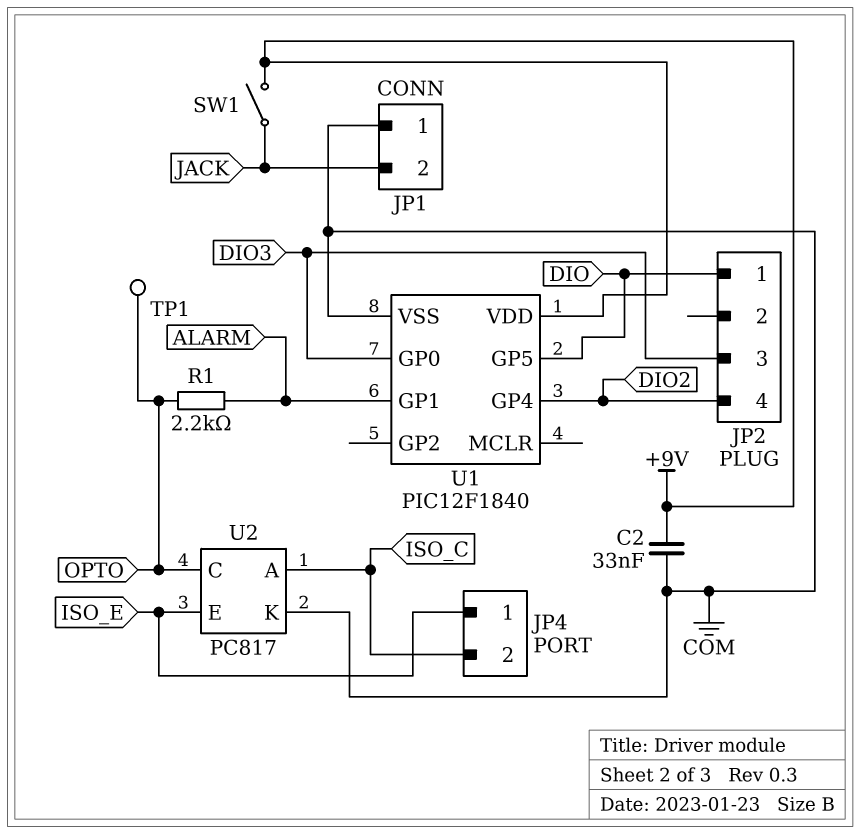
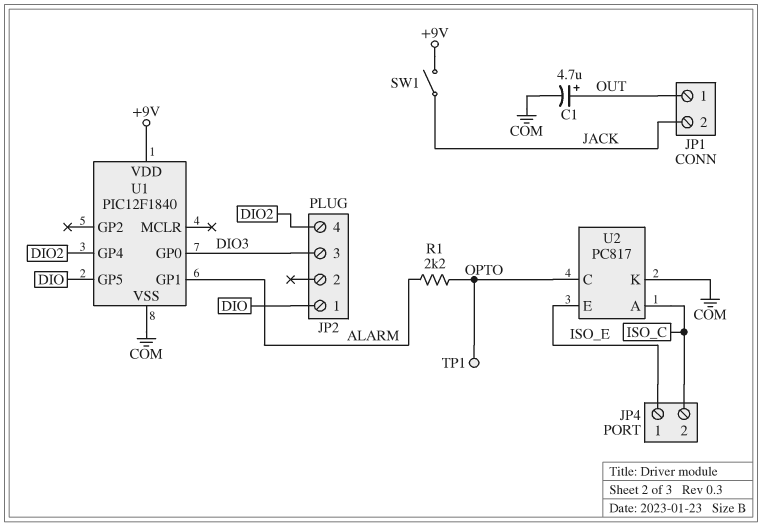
C1: none -> 4.7uF (plus OUT, minus COM)
C2: 33nF (+9V, COM) -> none
JP1 pin 1: COM -> OUT

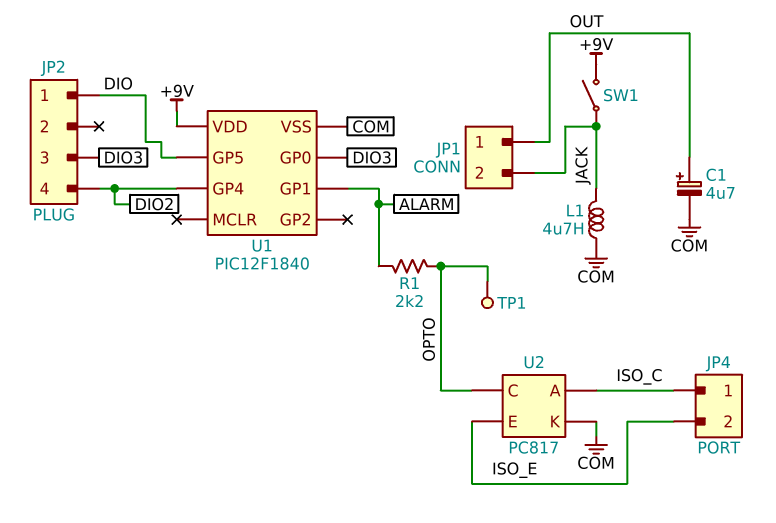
JP4 pin 1: ISO_E -> ISO_C
JP4 pin 2: ISO_C -> ISO_E
L1: none -> 4.7uH (COM, JACK)

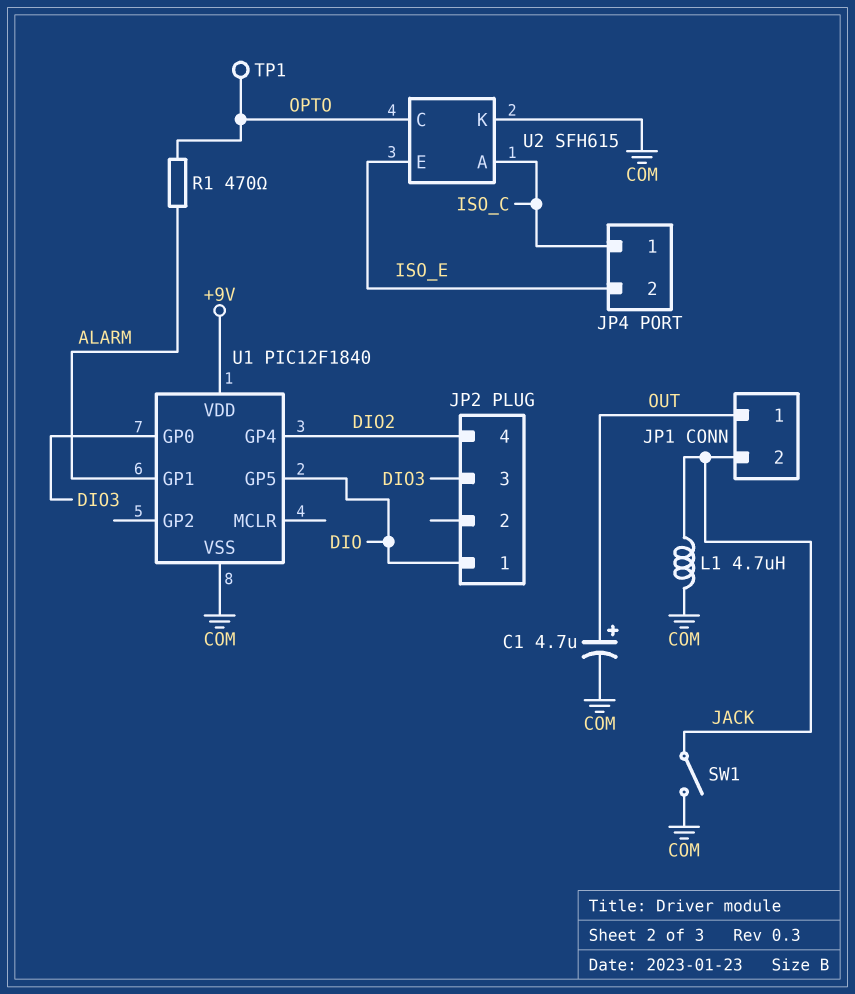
R1: 2.2k (ALARM, OPTO) -> 470 (ALARM, OPTO)
SW1: switch (+9V, JACK) -> switch (COM, JACK)
U2: PC817 -> SFH615

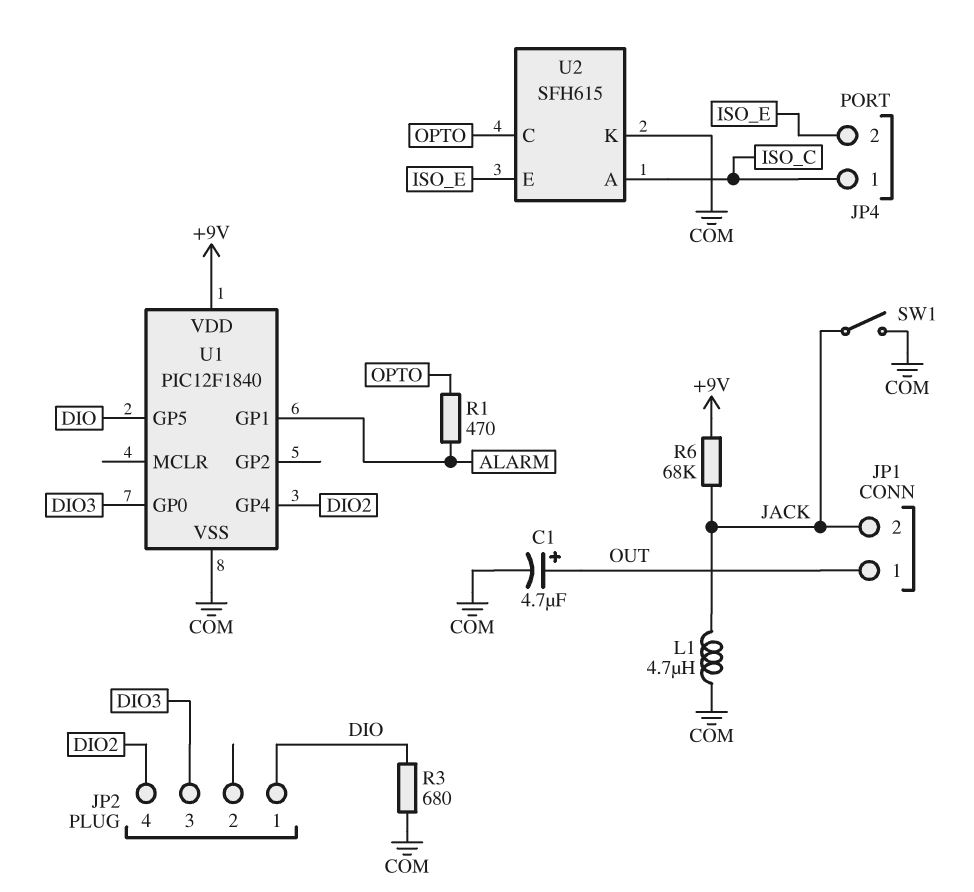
R3: none -> 680 (COM, DIO)
R6: none -> 68k (+9V, JACK)
TP1: test point (OPTO) -> none

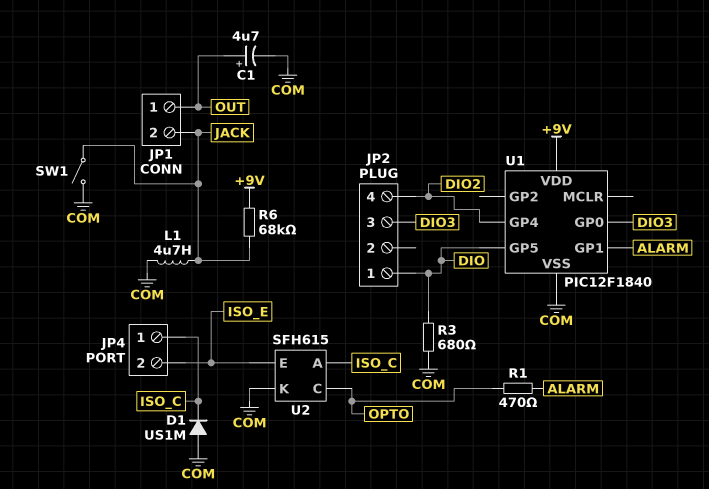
D1: none -> diode US1M (A COM, K ISO_C)

